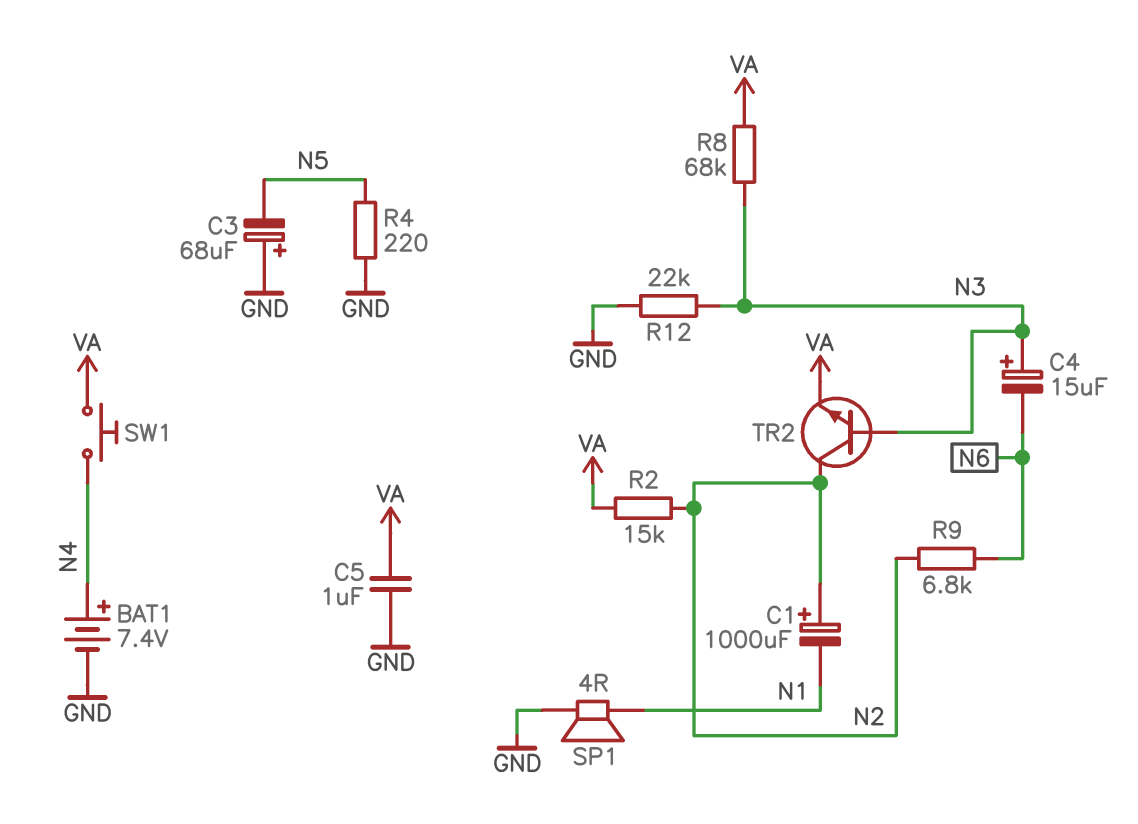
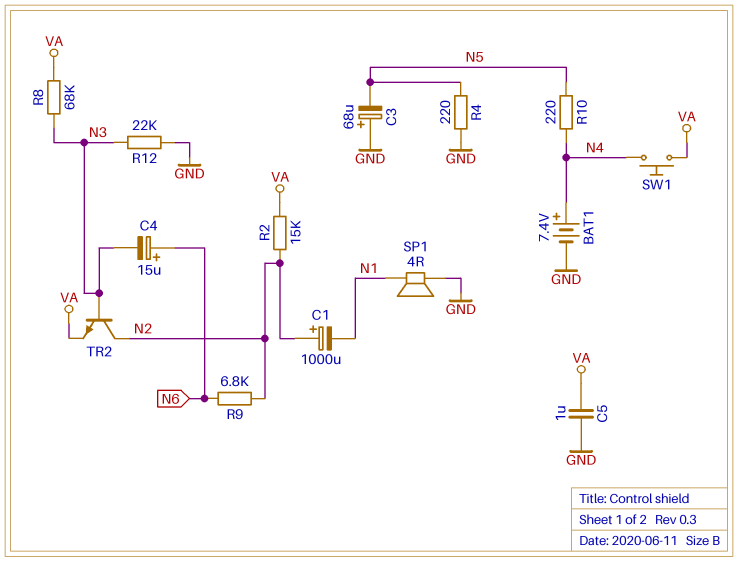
C4: 15uF (plus N3, minus N6) -> 15uF (plus N6, minus N3)
R10: none -> 220 (N4, N5)

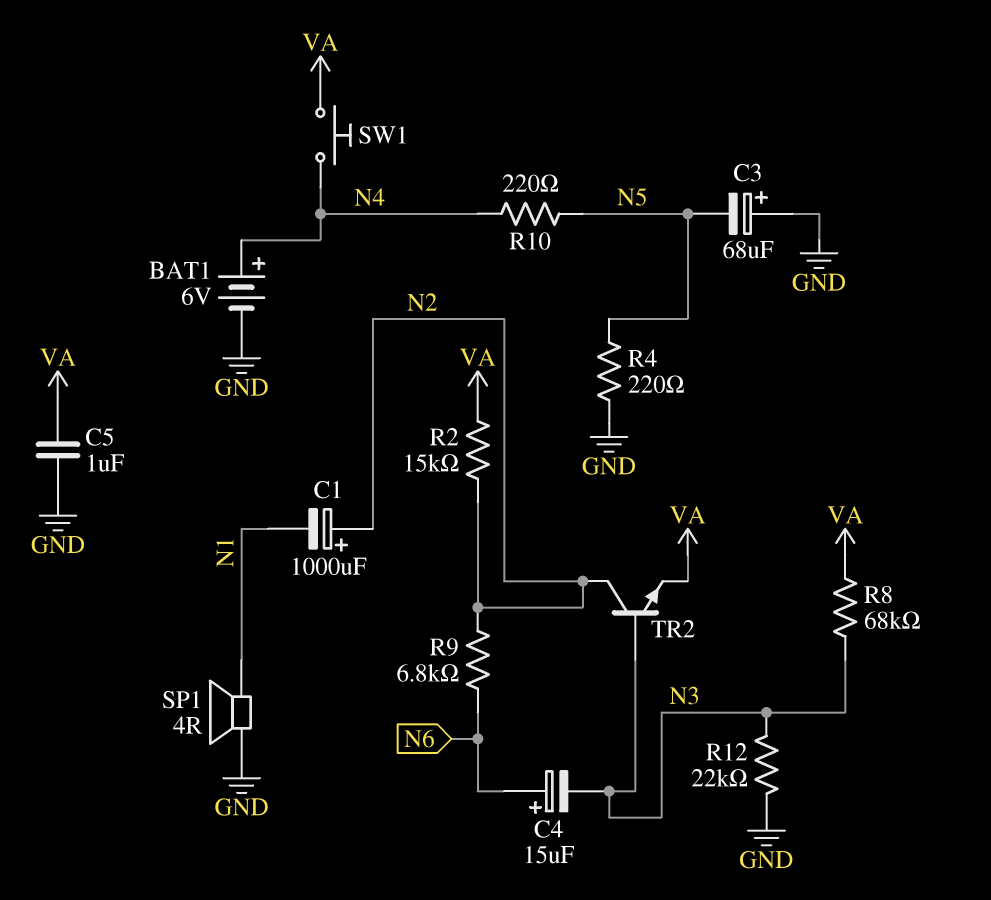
BAT1: 7.4V (plus N4, minus GND) -> 6V (plus N4, minus GND)

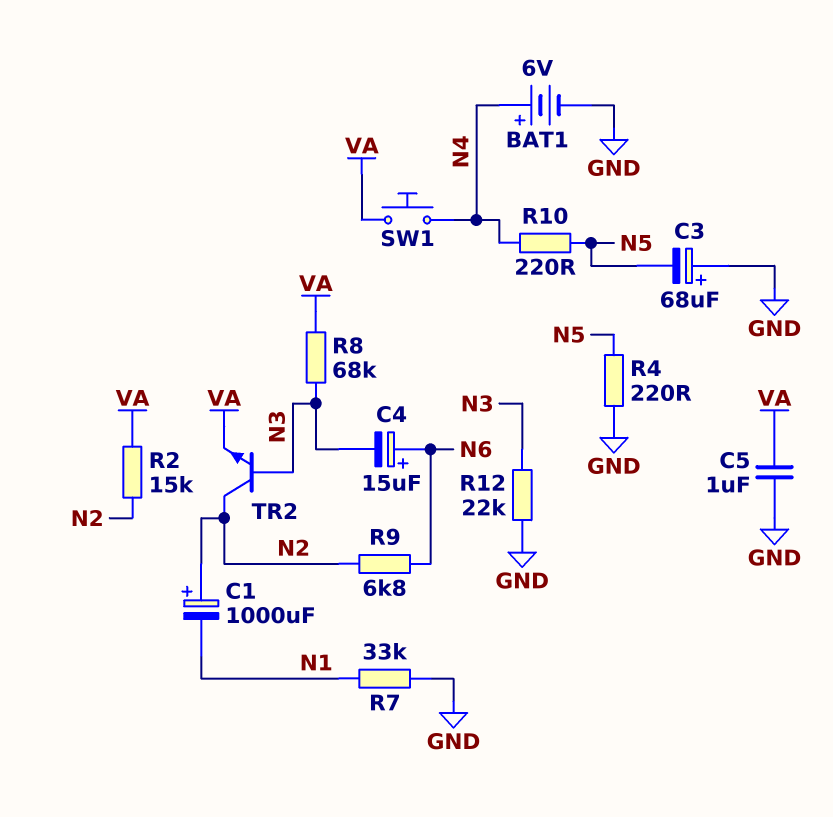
R7: none -> 33k (GND, N1)
SP1: speaker 4R (GND, N1) -> none

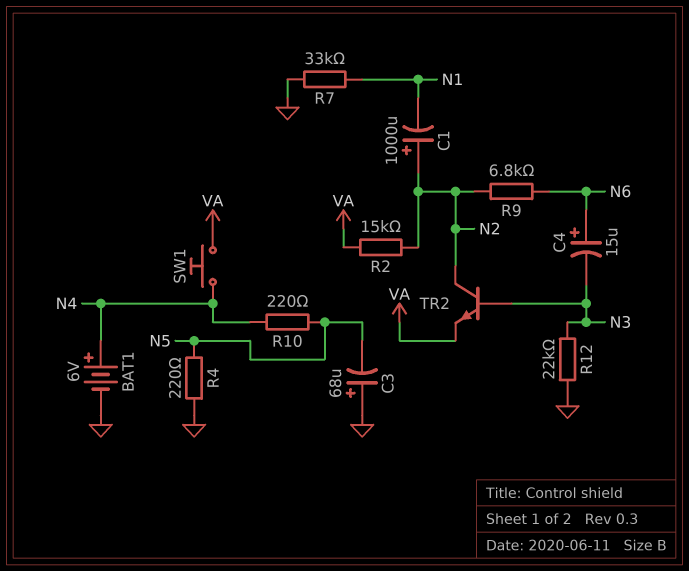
C5: 1uF (GND, VA) -> none
R8: 68k (N3, VA) -> none

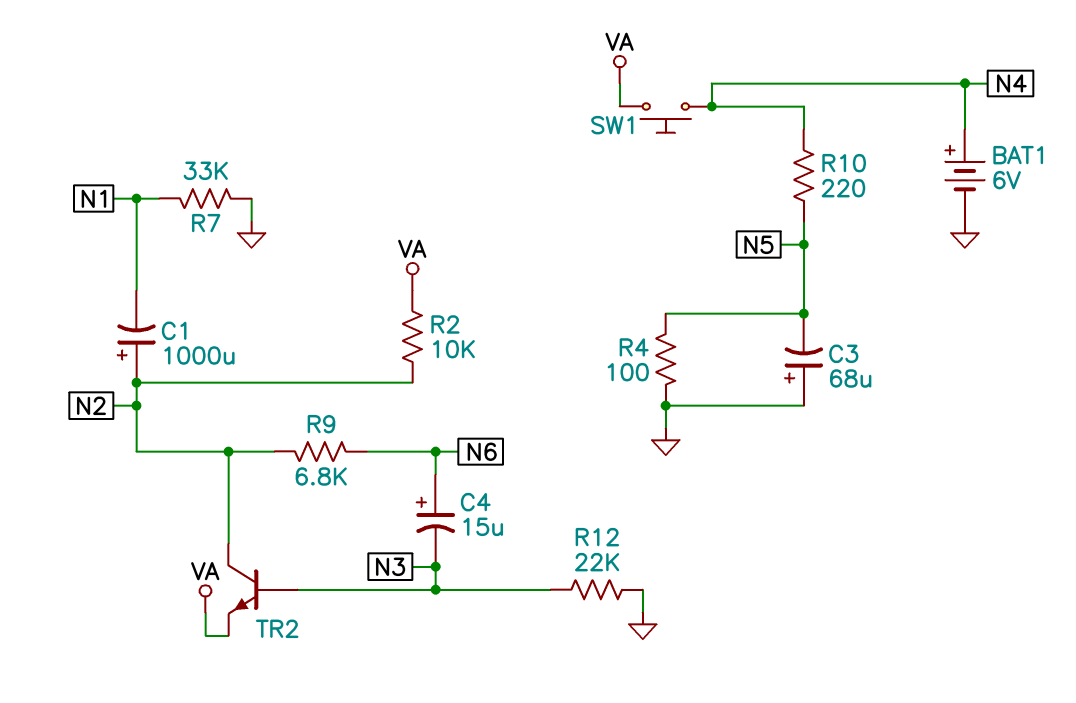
R2: 15k (N2, VA) -> 10k (N2, VA)
R4: 220 (GND, N5) -> 100 (GND, N5)

